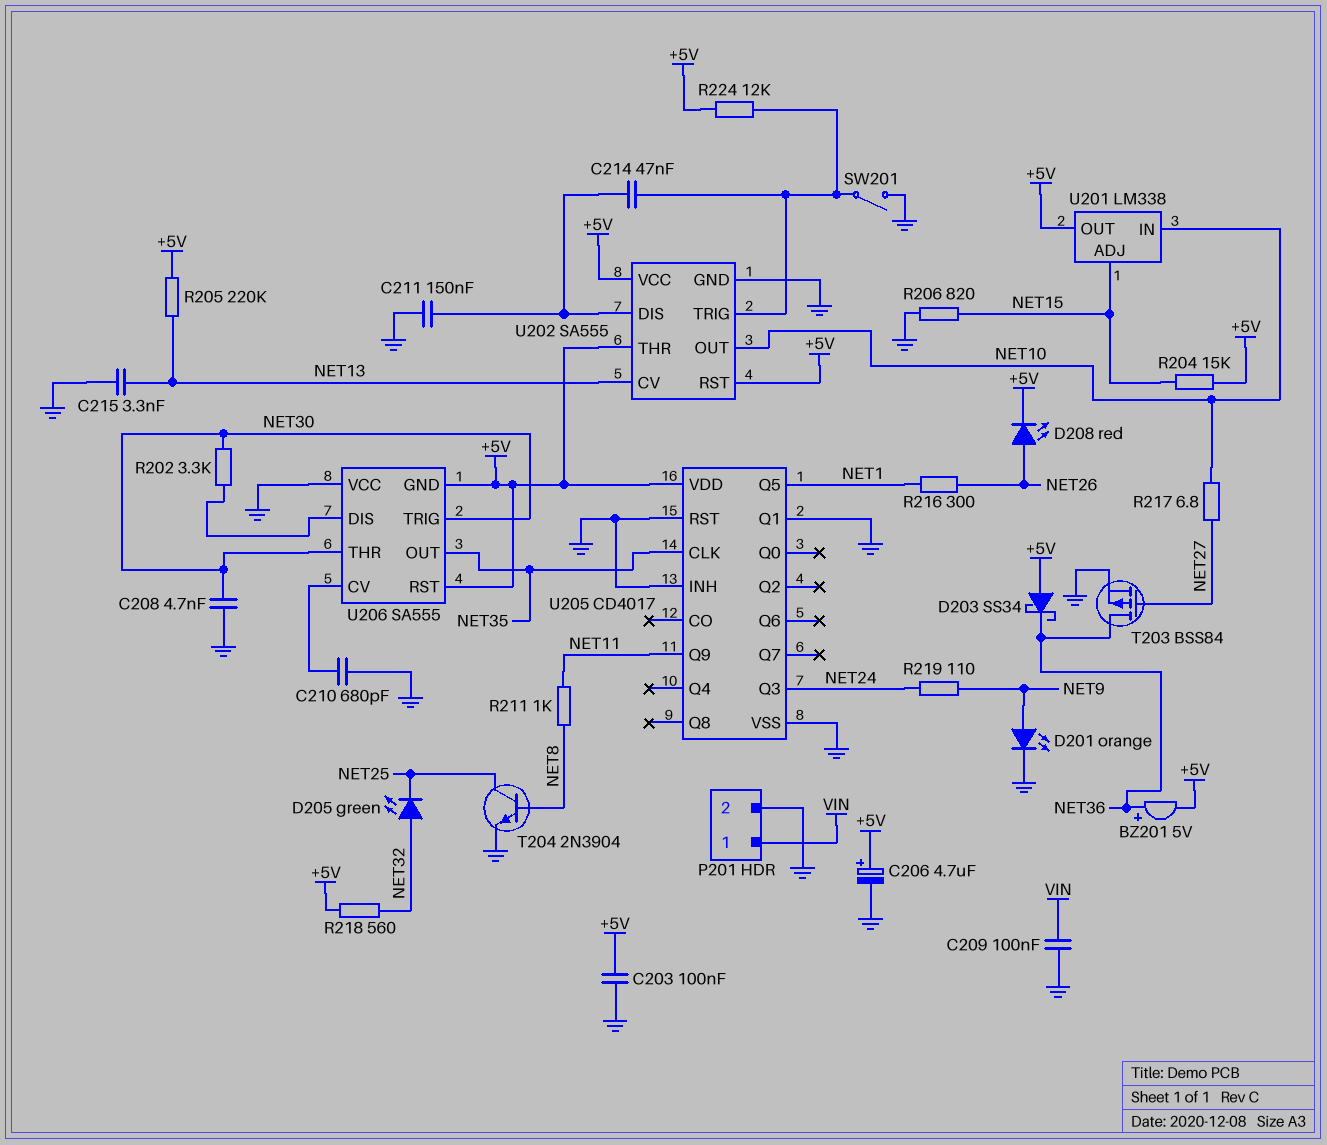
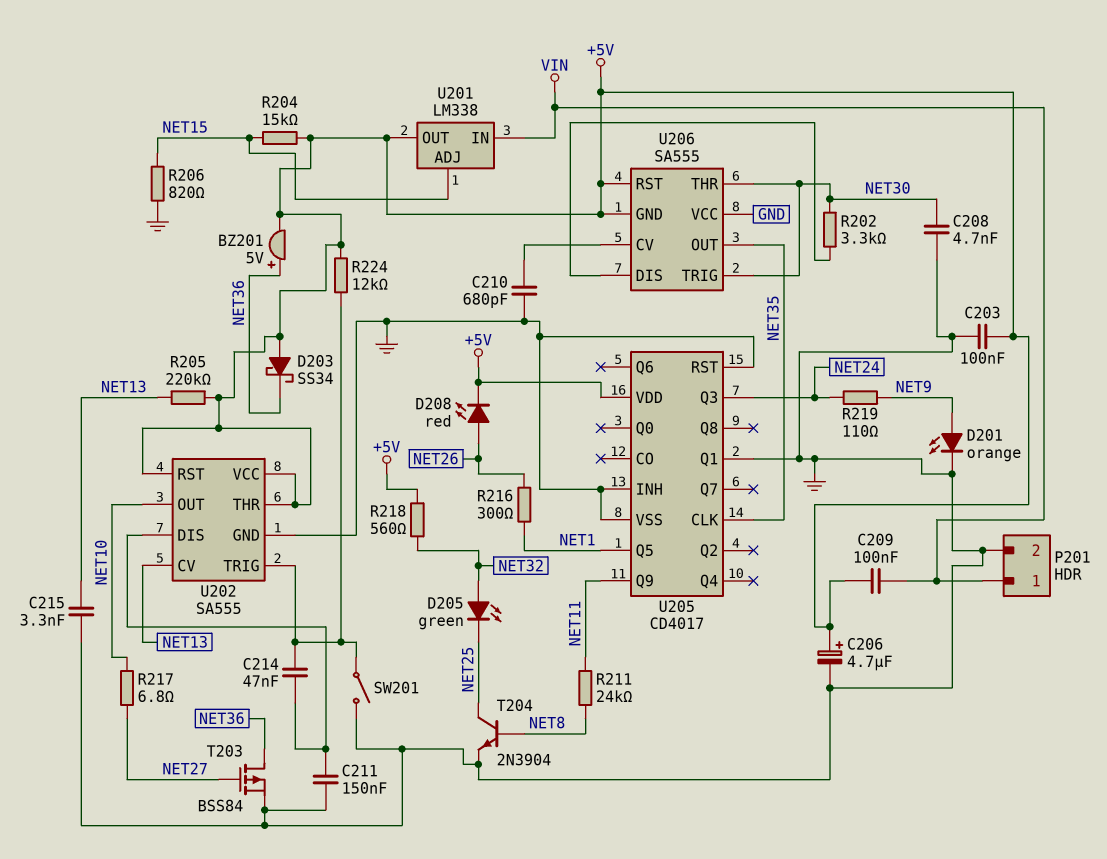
C209: 100nF (GND, VIN) -> 100nF (+5V, VIN)
R211: 1k (NET8, NET11) -> 24k (NET8, NET11)
U201 pin IN: NET10 -> VIN

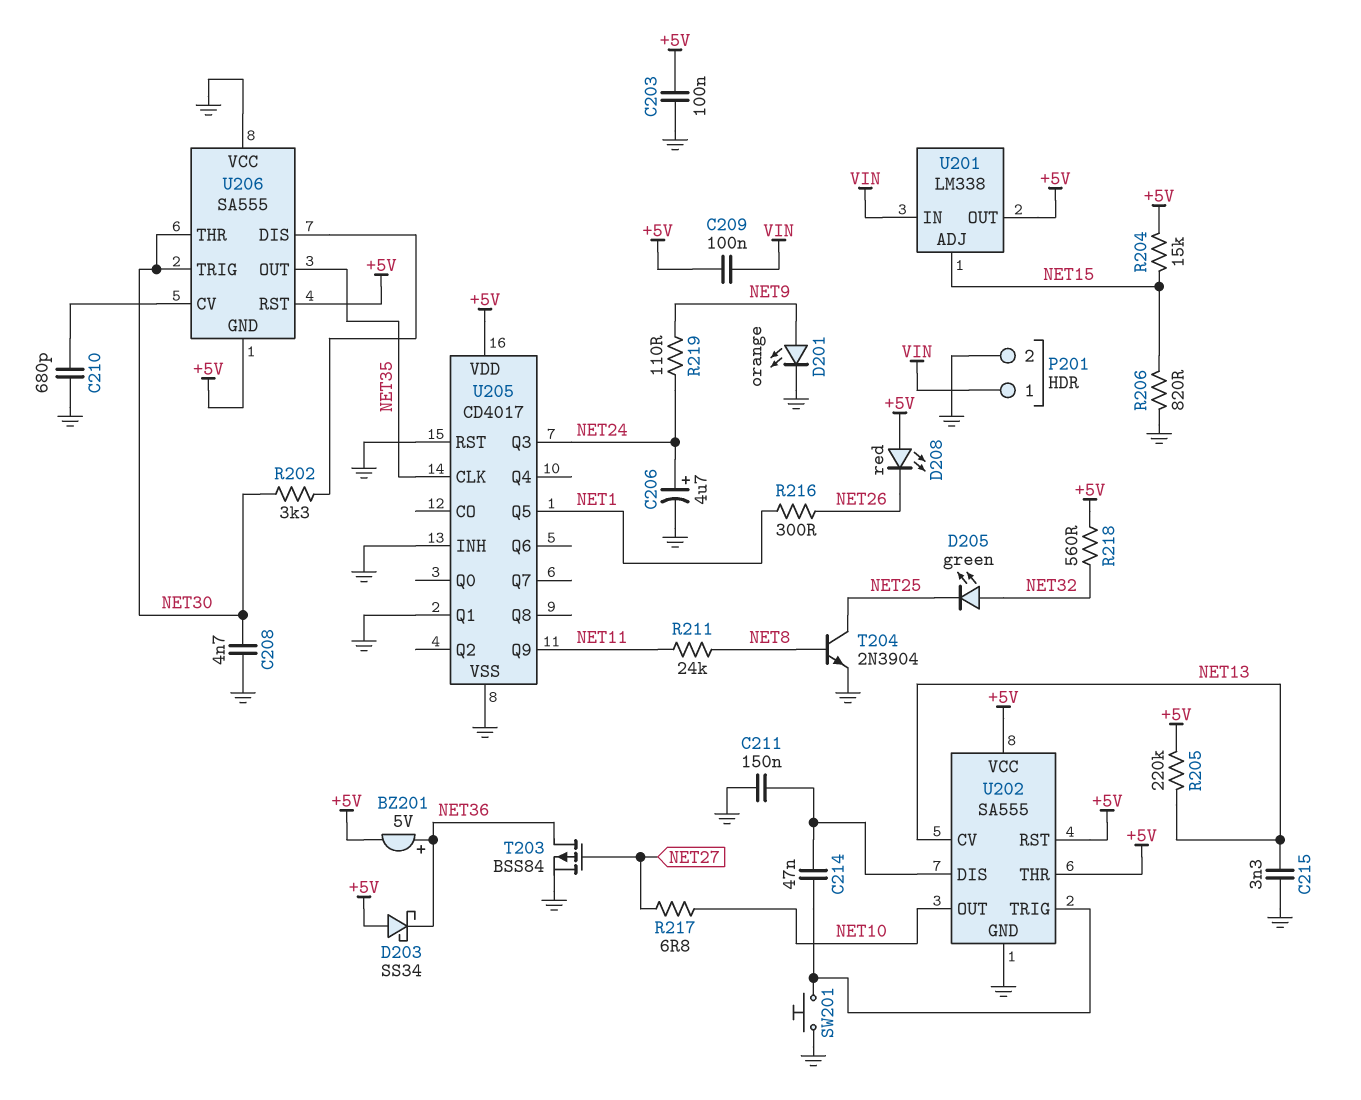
C206: 4.7uF (plus +5V, minus GND) -> 4.7uF (plus NET24, minus GND)
D208: LED red (A NET26, K +5V) -> LED red (A +5V, K NET26)
R224: 12k (+5V, U202/TRIG) -> none
SW201: switch (GND, U202/TRIG) -> button (GND, U202/TRIG)

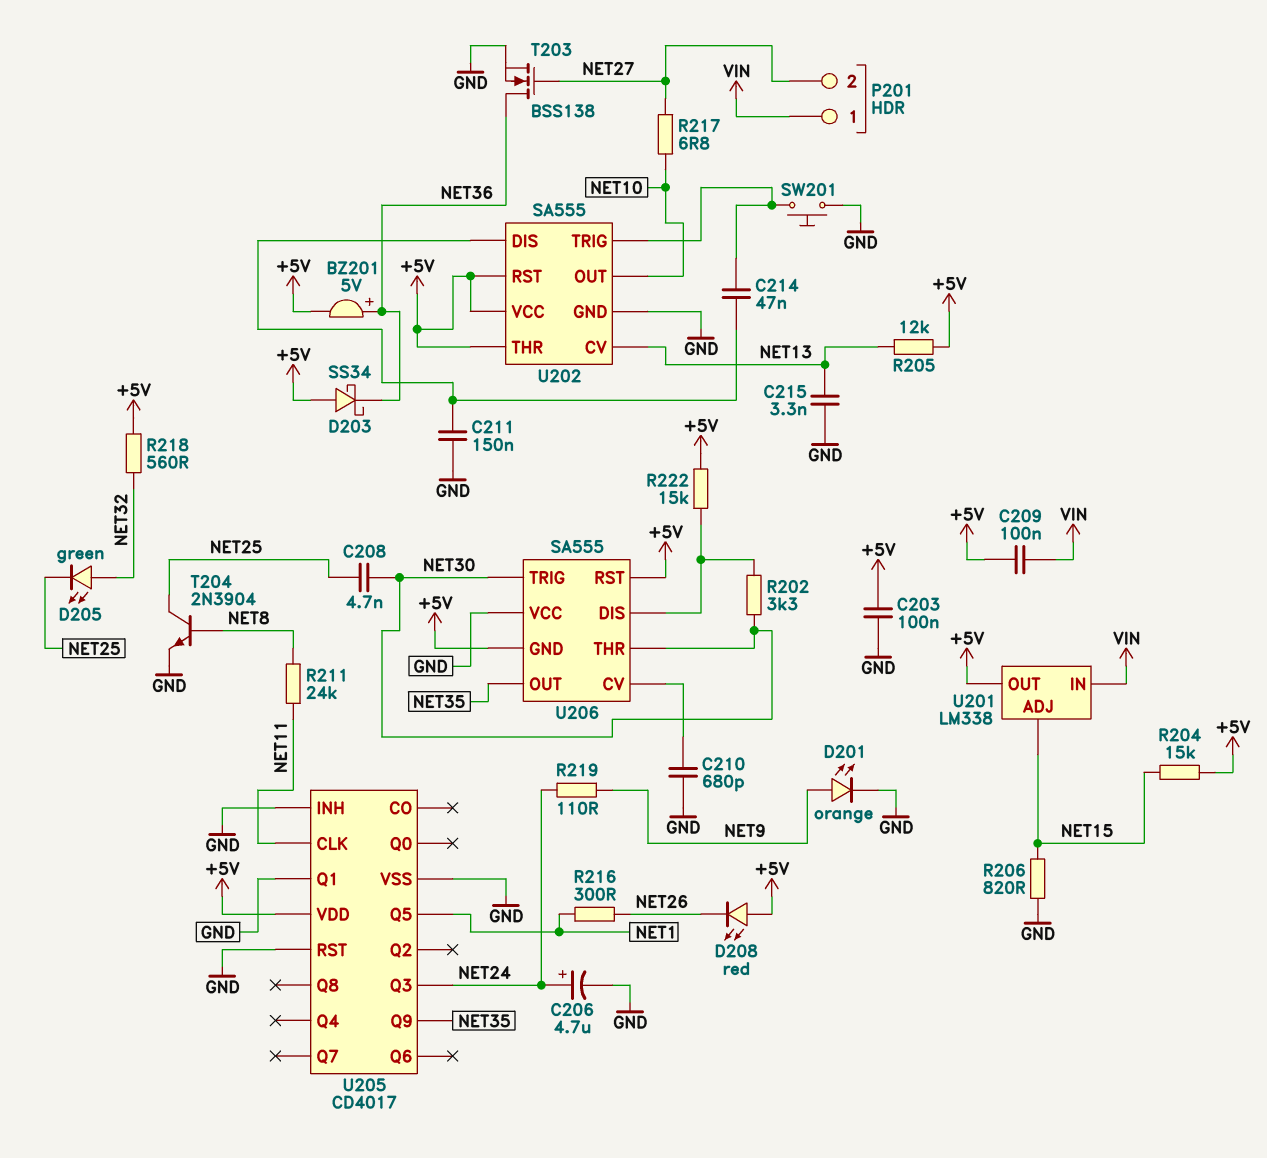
C208: 4.7nF (GND, NET30) -> 4.7nF (NET25, NET30)
P201 pin 2: GND -> NET27
R205: 220k (+5V, NET13) -> 12k (+5V, NET13)
R222: none -> 15k (+5V, U206/DIS)
T203: PMOS BSS84 (G NET27, D NET36, S GND) -> NMOS BSS138 (G NET27, D NET36, S GND)
U205 pin CLK: NET35 -> NET11
U205 pin Q9: NET11 -> NET35

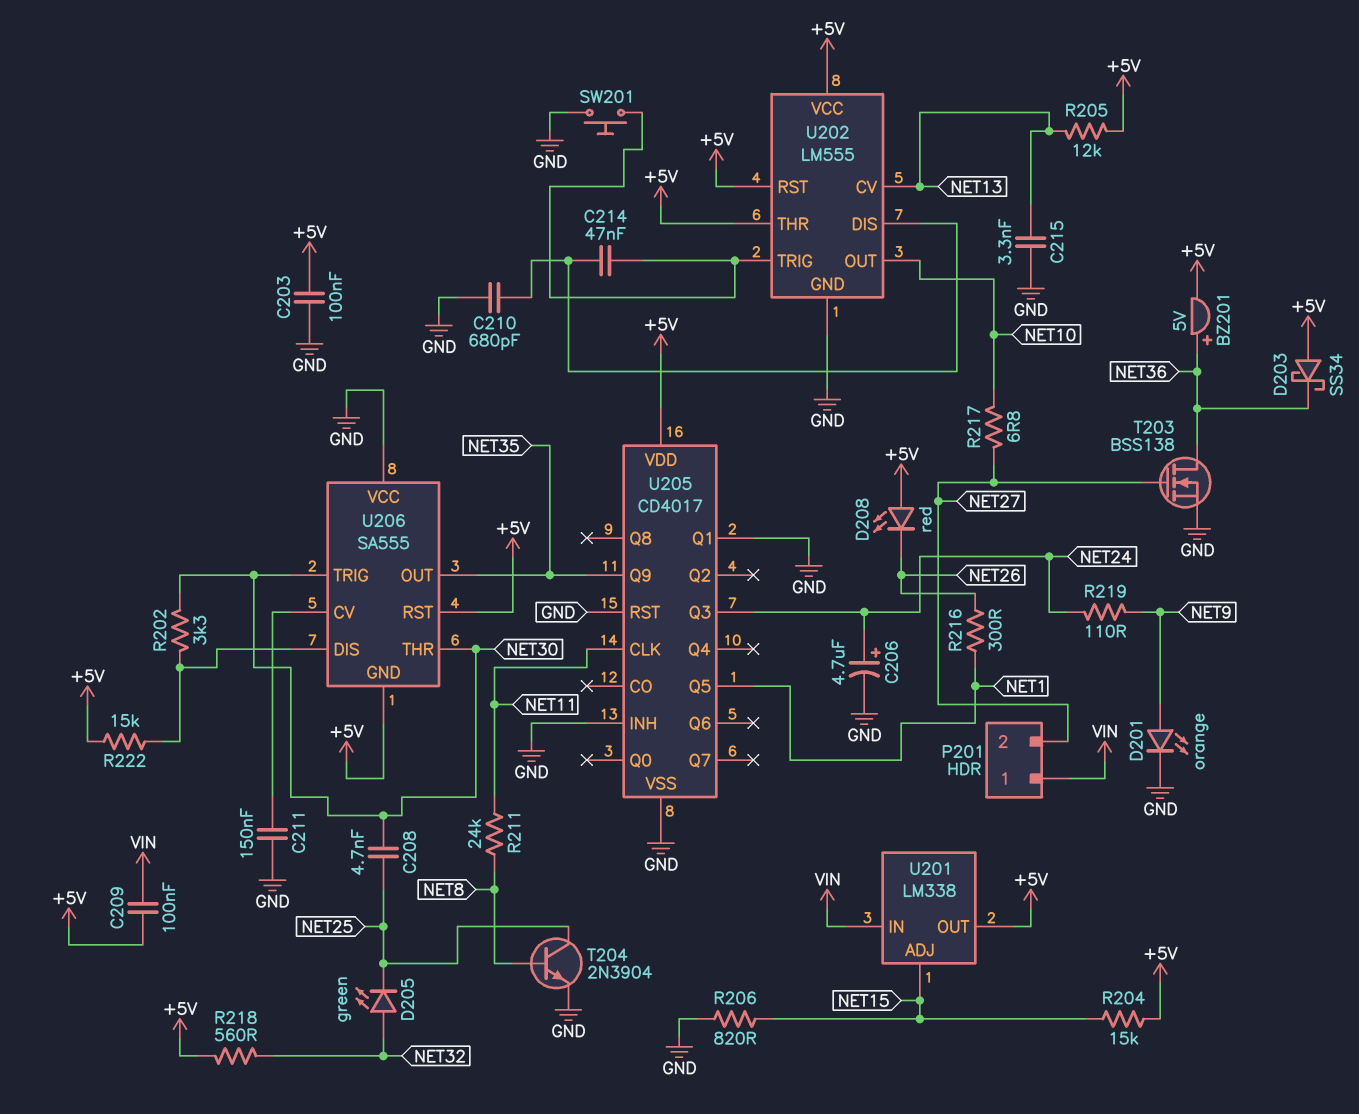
C210: 680pF (GND, U206/CV) -> 680pF (GND, U202/DIS)
C211: 150nF (GND, U202/DIS) -> 150nF (GND, U206/CV)
U202: SA555 -> LM555

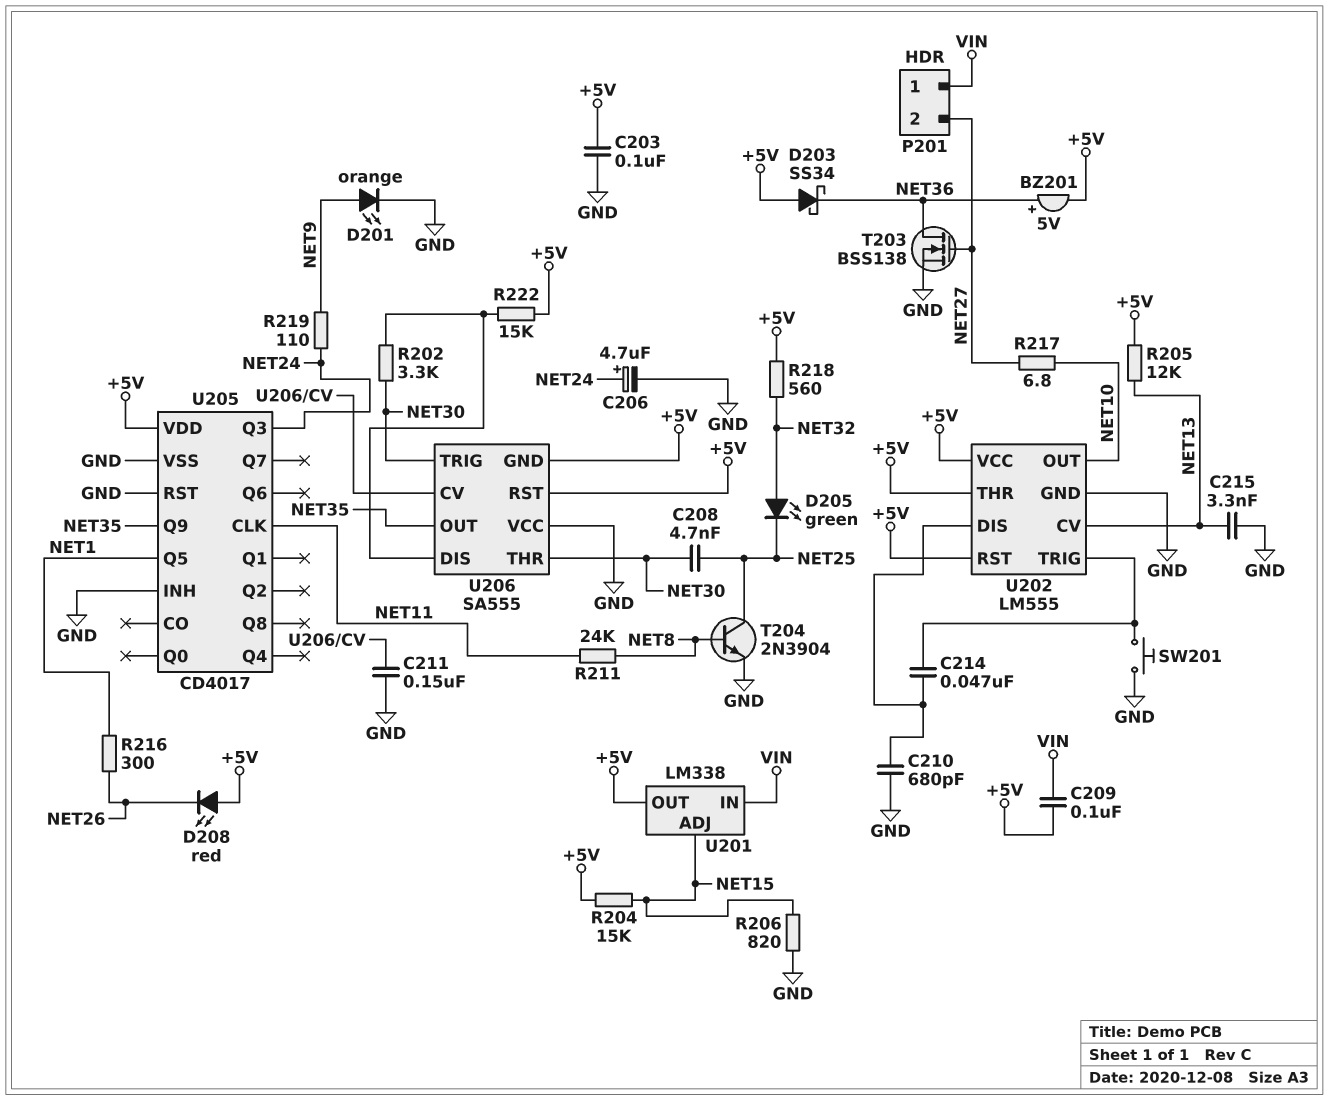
U205 pin Q1: GND -> none

